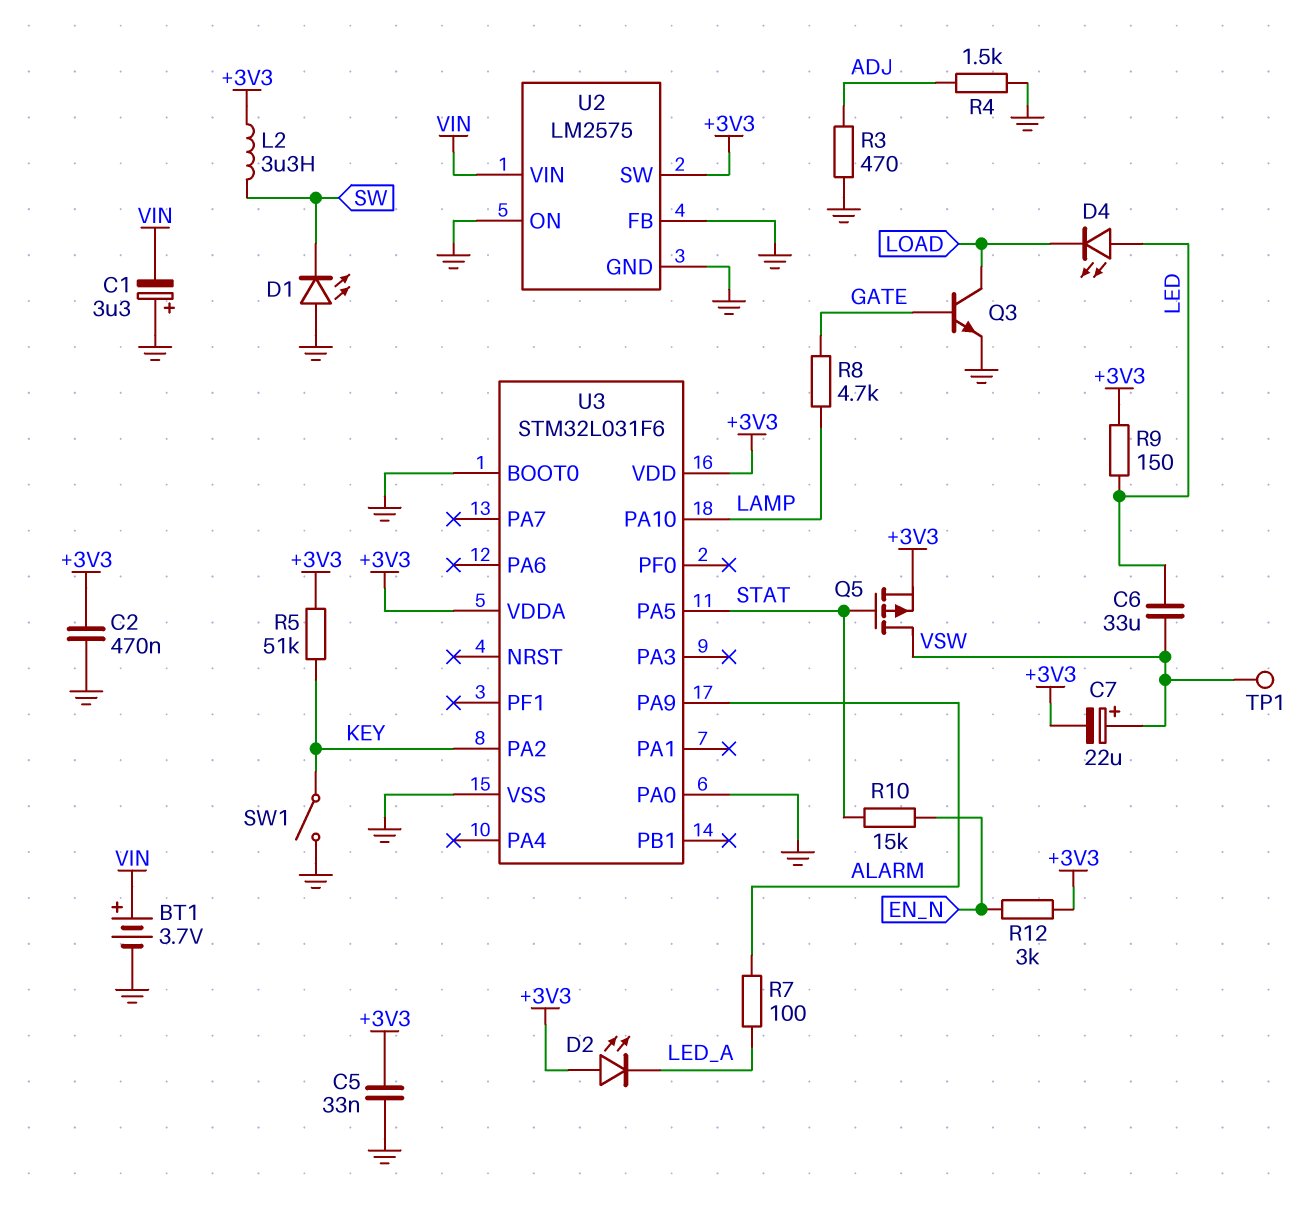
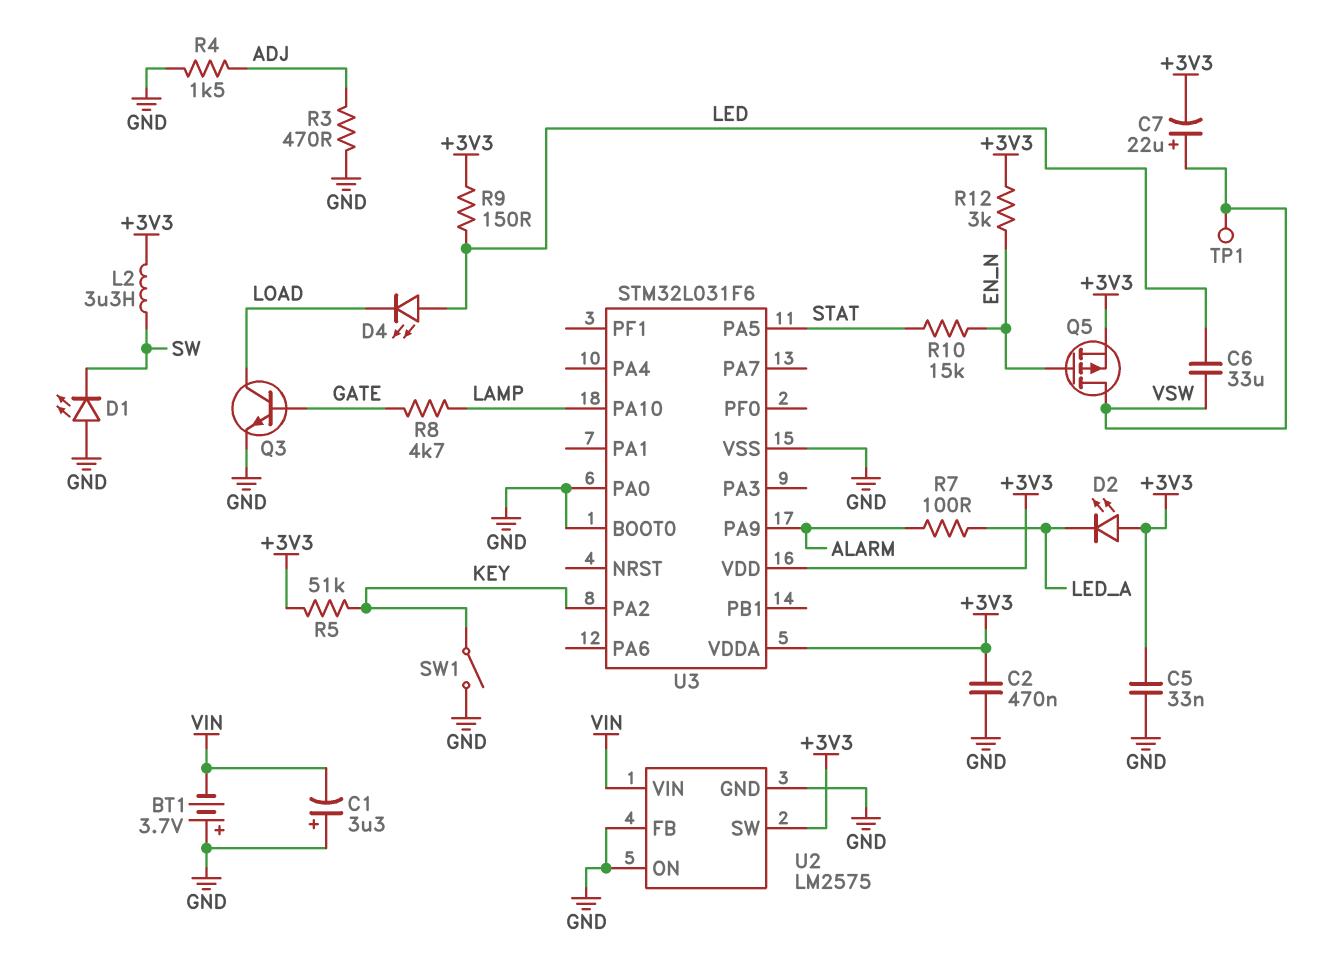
BT1: 3.7V (plus VIN, minus GND) -> 3.7V (plus GND, minus VIN)
Q5: PMOS (G STAT, D VSW, S +3V3) -> PMOS (G EN_N, D VSW, S +3V3)

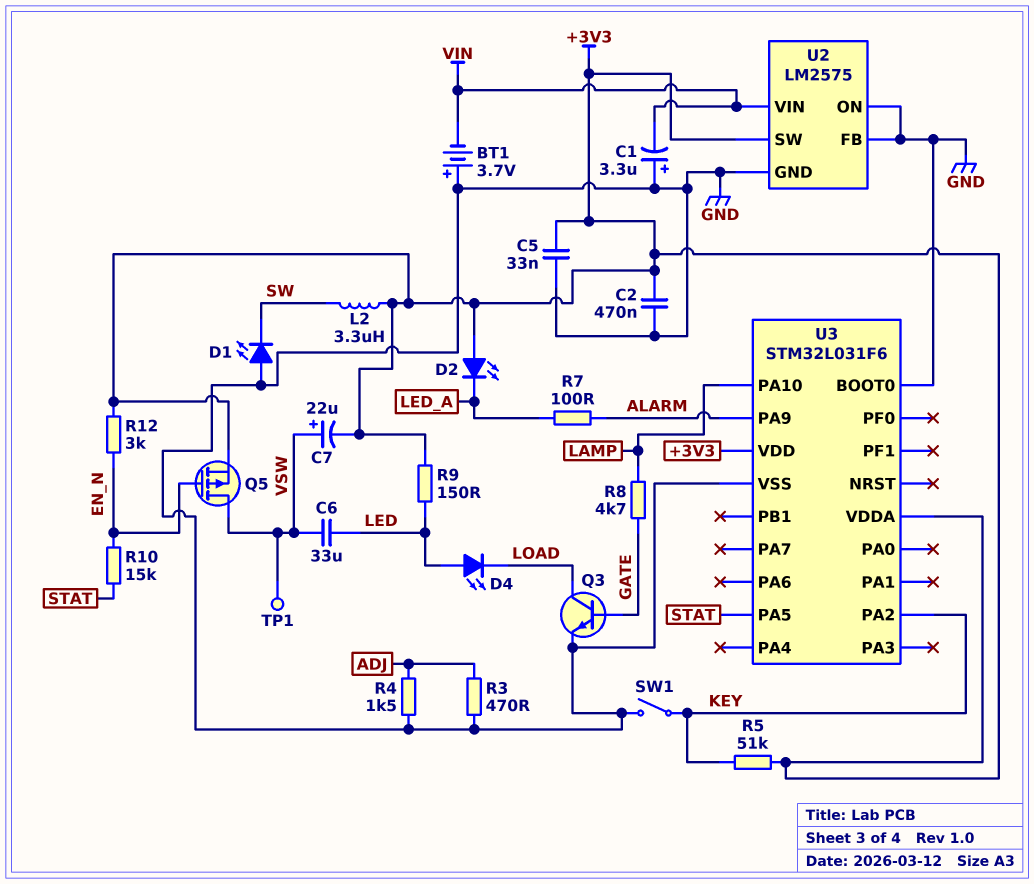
U3 pin PA0: GND -> none

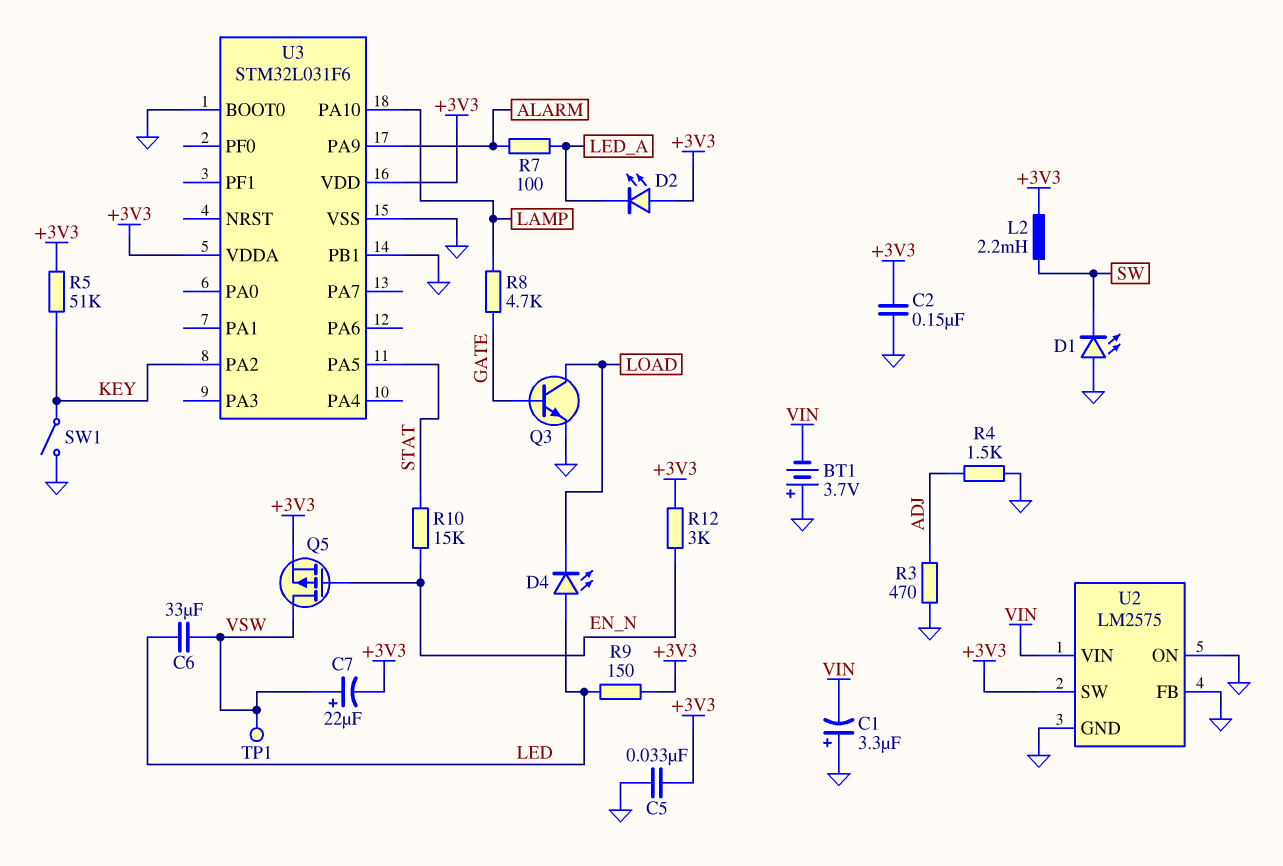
C2: 470nF (+3V3, GND) -> 150nF (+3V3, GND)
L2: 3.3uH (+3V3, SW) -> 2.2mH (+3V3, SW)
U3 pin PB1: none -> GND

